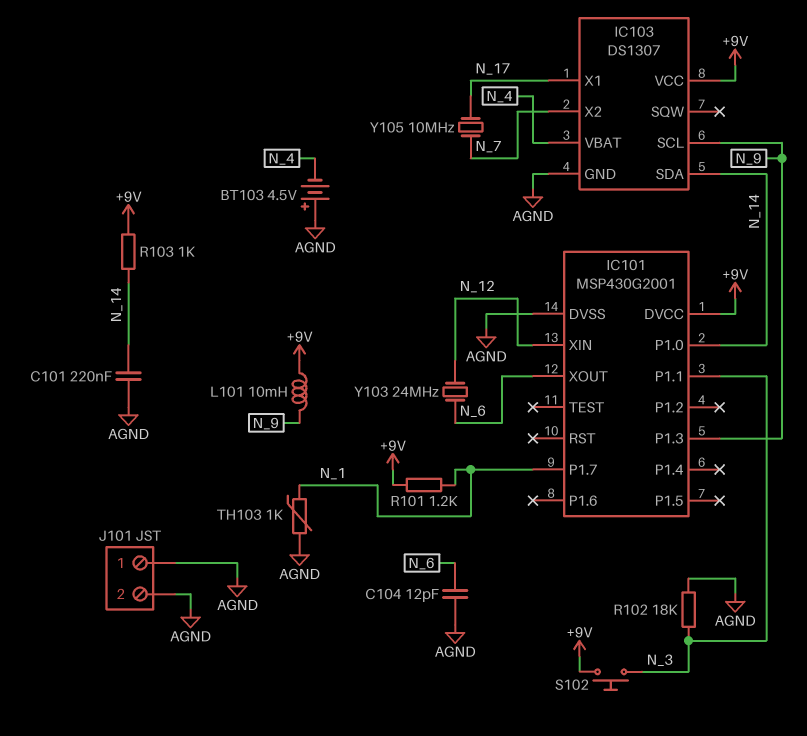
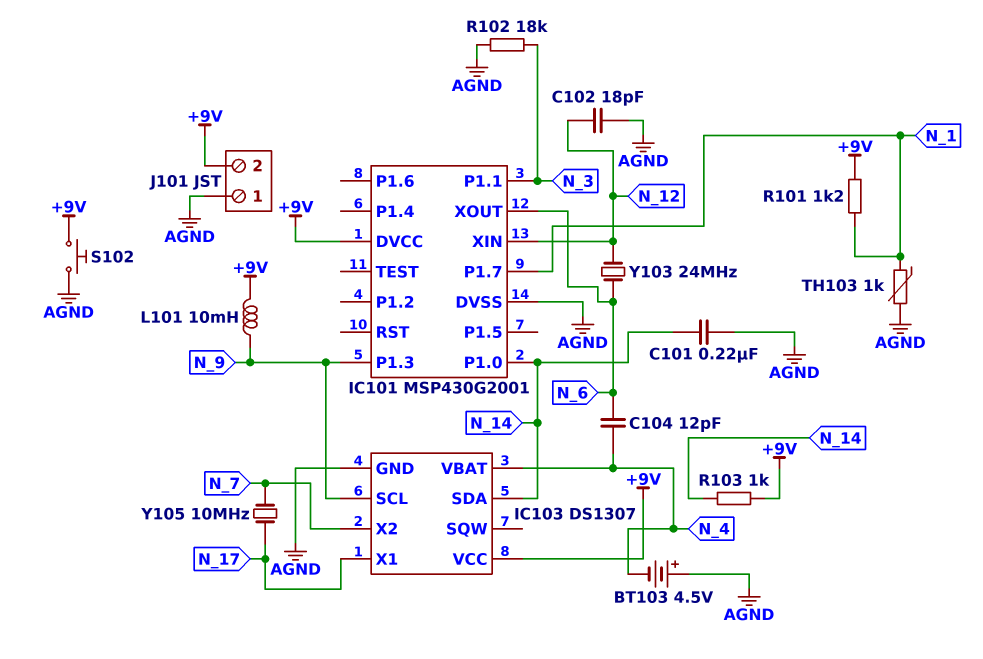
C102: none -> 18pF (AGND, N_12)
C104: 12pF (AGND, N_6) -> 12pF (N_4, N_6)
J101 pin 2: AGND -> +9V
S102: button (+9V, N_3) -> button (+9V, AGND)

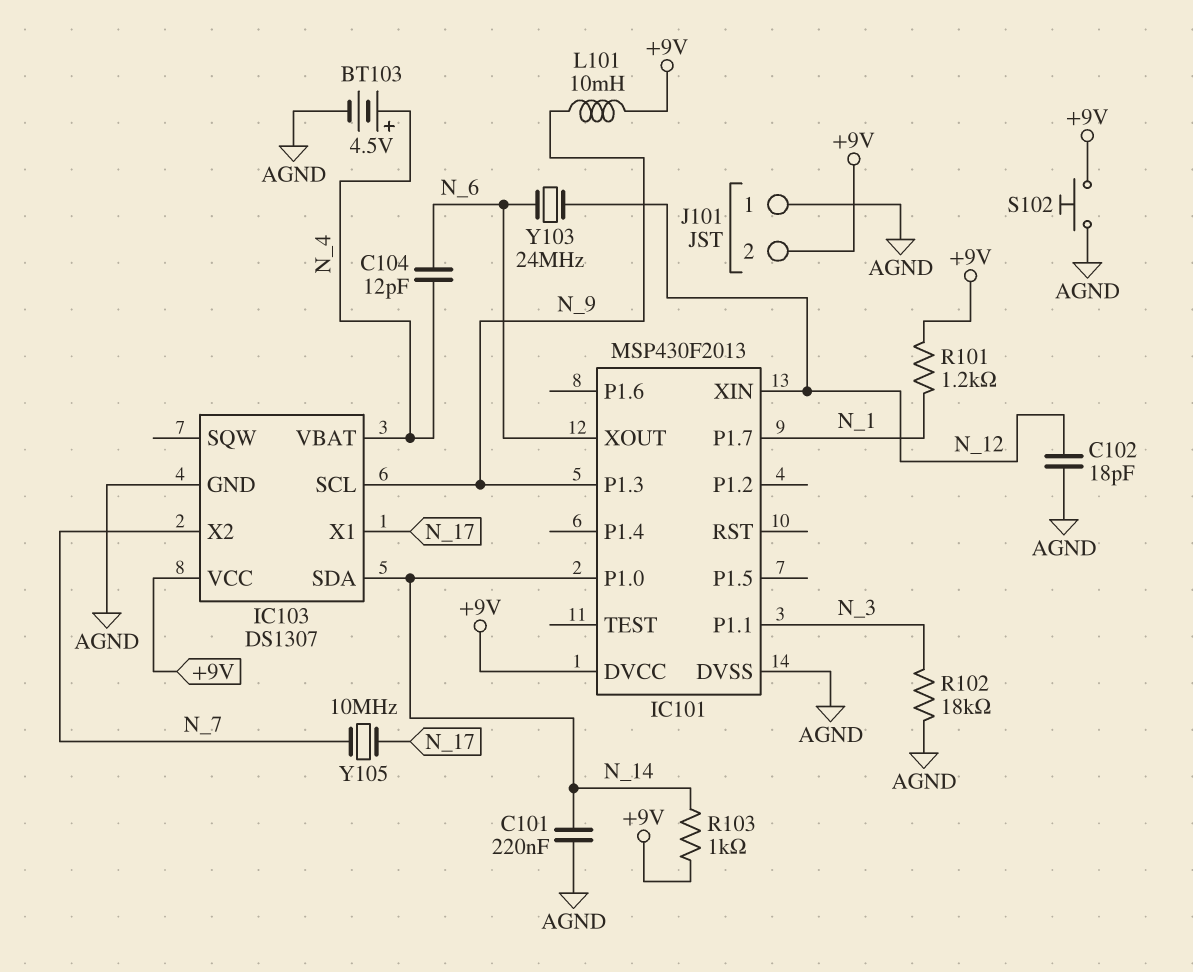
BT103: 4.5V (plus AGND, minus N_4) -> 4.5V (plus N_4, minus AGND)
IC101: MSP430G2001 -> MSP430F2013
TH103: 1k (AGND, N_1) -> none

